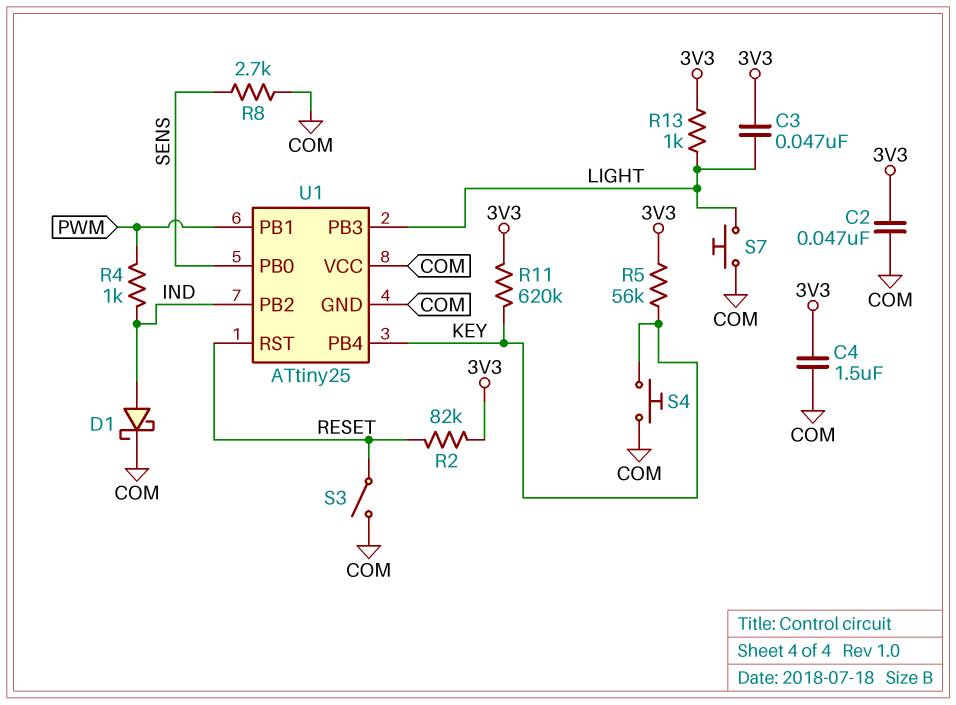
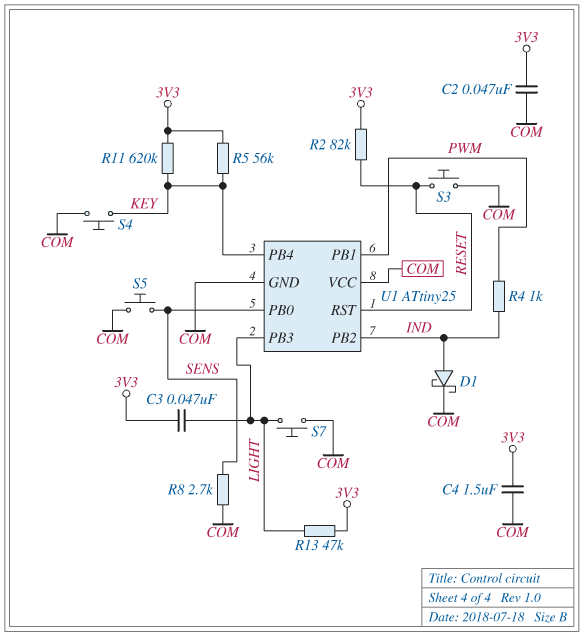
R13: 1k (3V3, LIGHT) -> 47k (3V3, LIGHT)
S3: switch (COM, RESET) -> button (COM, RESET)
S5: none -> button (COM, SENS)

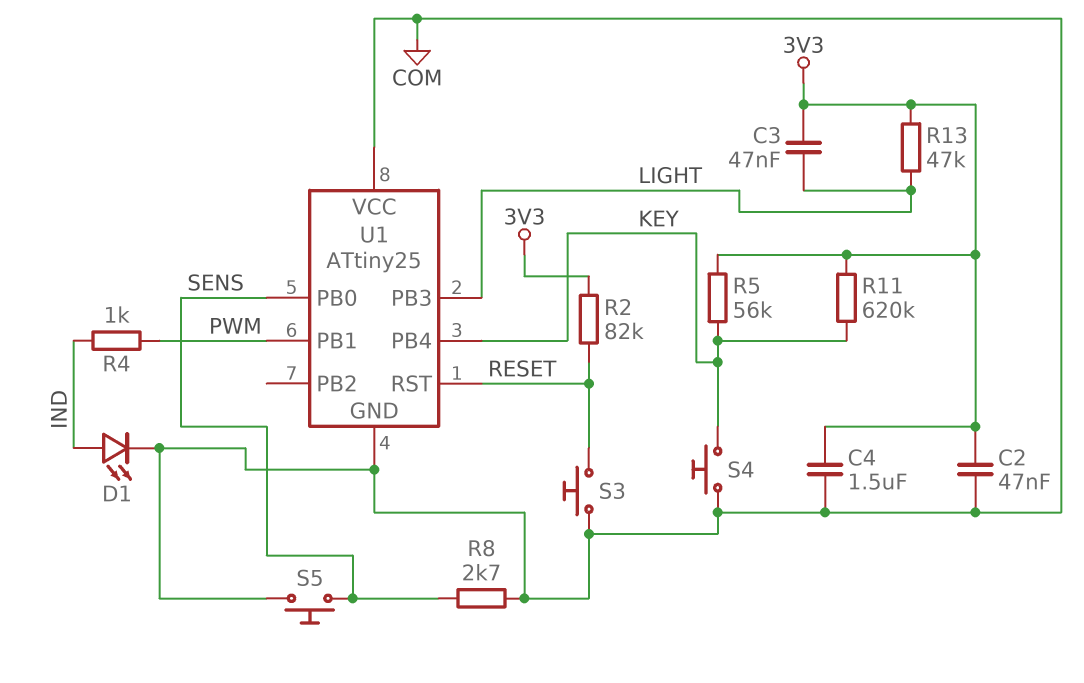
D1: schottky (A IND, K COM) -> LED (A IND, K COM)
S7: button (COM, LIGHT) -> none
U1 pin PB2: IND -> none

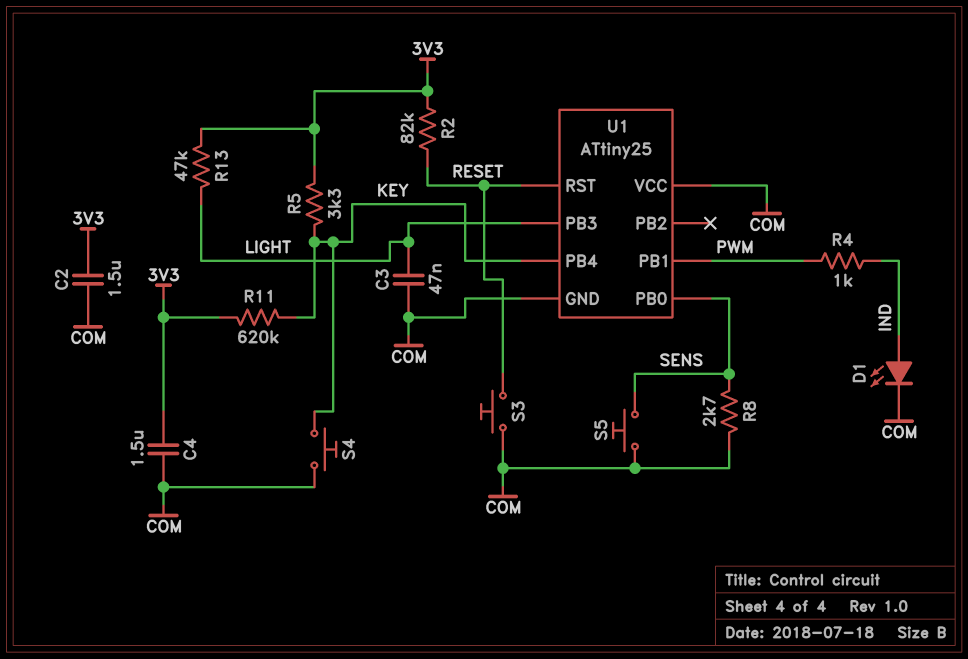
C2: 47nF (3V3, COM) -> 1.5uF (3V3, COM)
C3: 47nF (3V3, LIGHT) -> 47nF (COM, LIGHT)
R5: 56k (3V3, KEY) -> 3.3k (3V3, KEY)

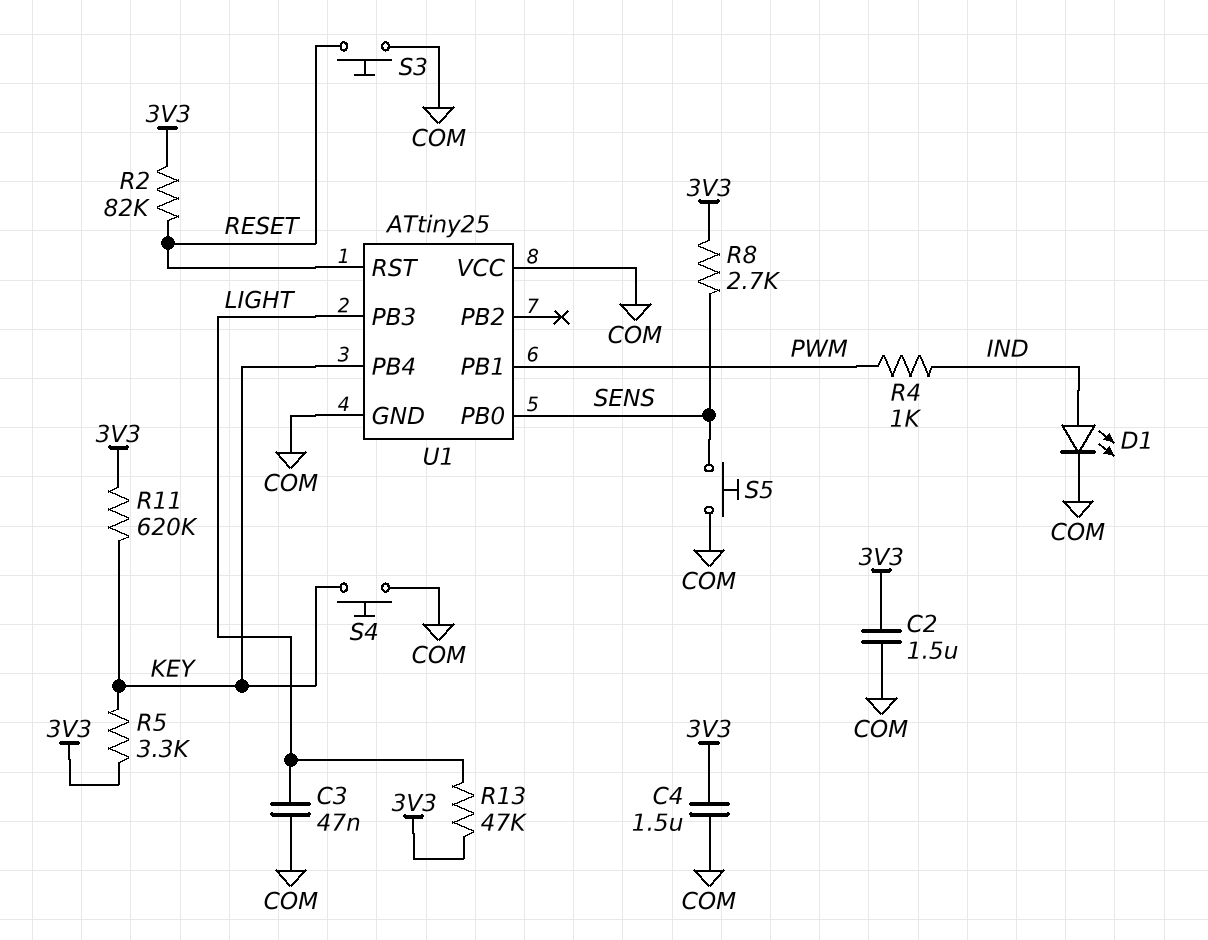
R8: 2.7k (COM, SENS) -> 2.7k (3V3, SENS)

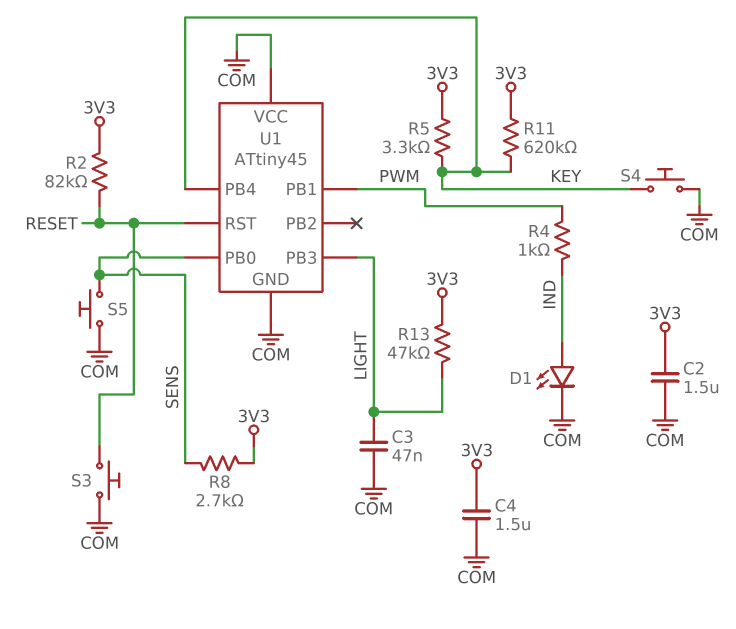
U1: ATtiny25 -> ATtiny45

